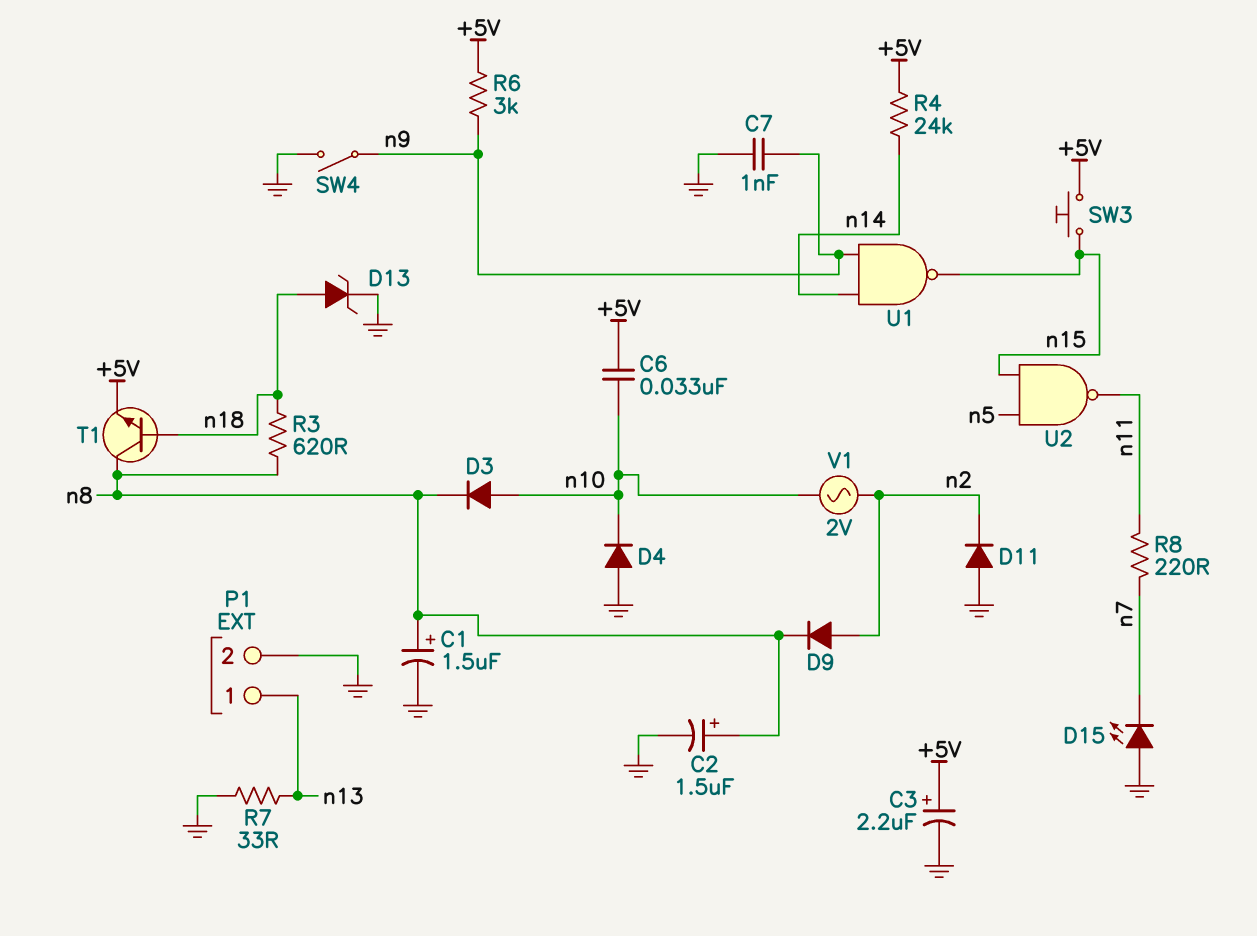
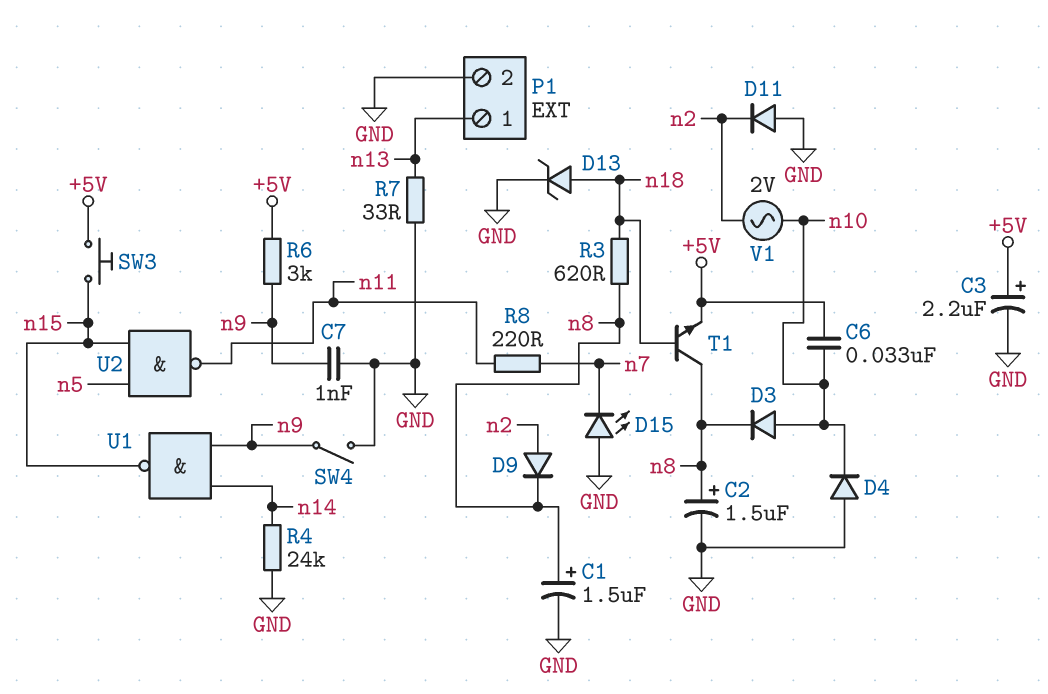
R4: 24k (+5V, n14) -> 24k (GND, n14)

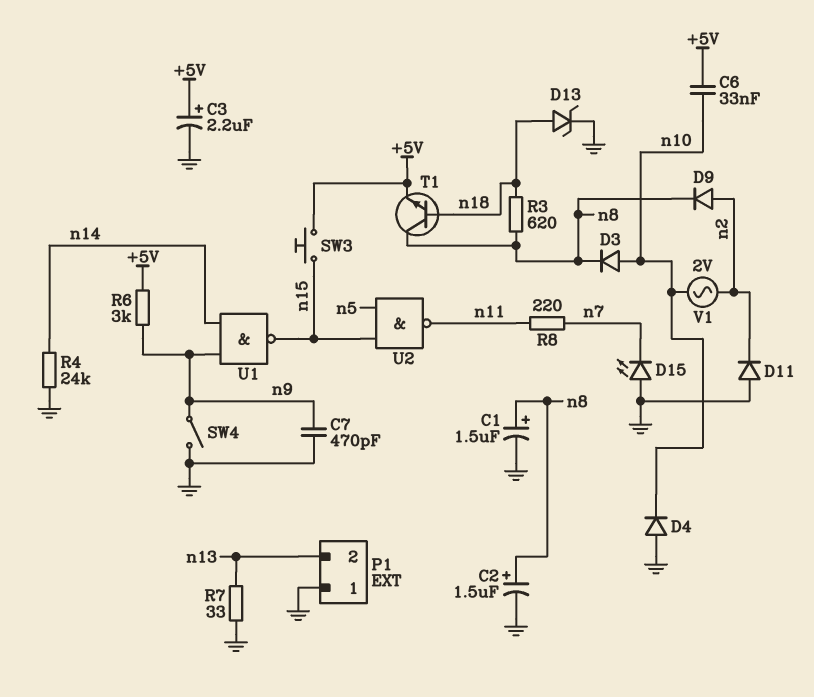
C7: 1nF (GND, n9) -> 470pF (GND, n9)
P1 pin 1: n13 -> GND
P1 pin 2: GND -> n13

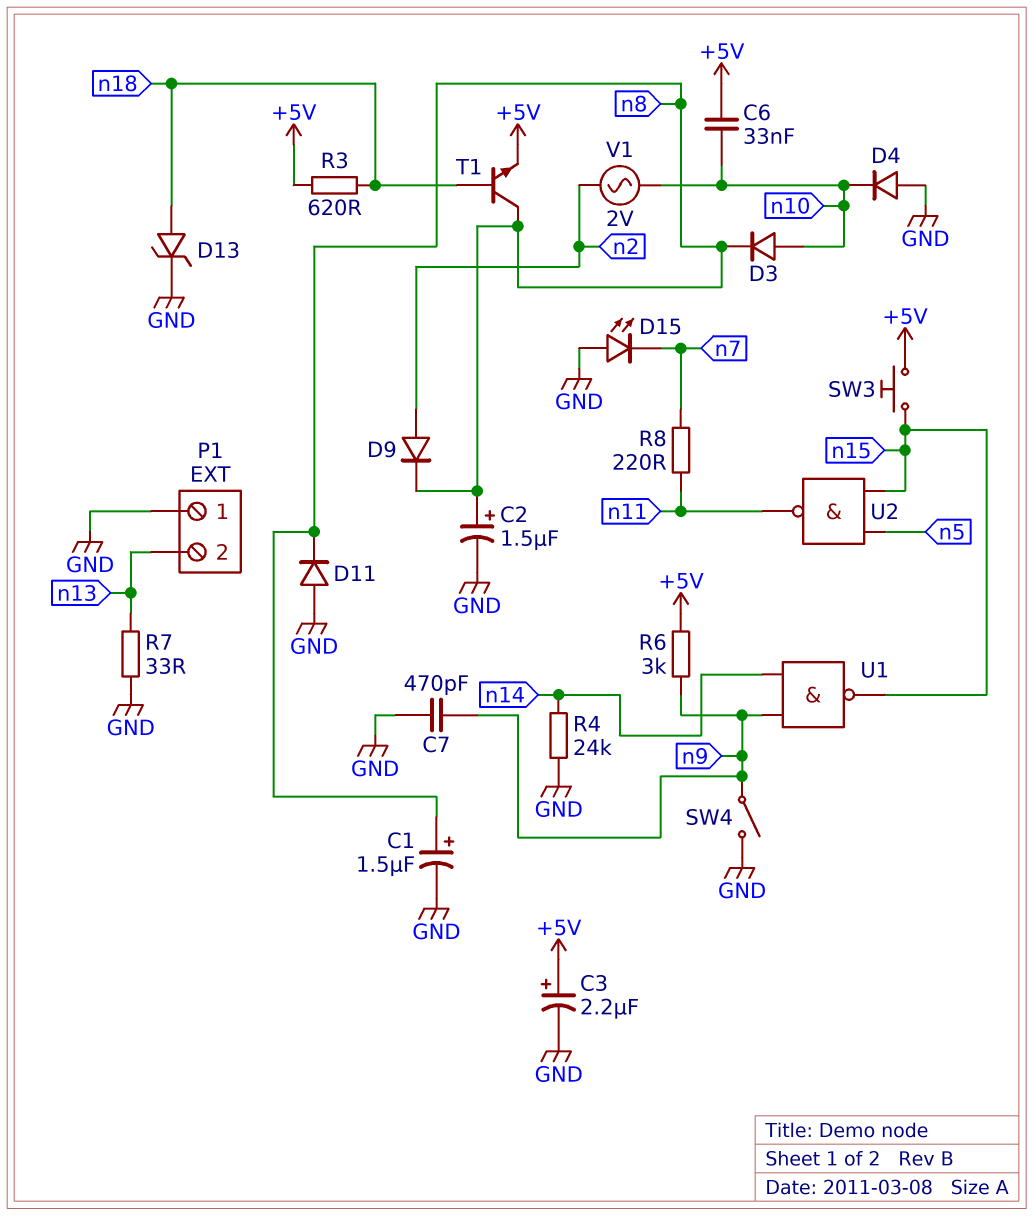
D11: diode (A GND, K n2) -> diode (A GND, K n8)
R3: 620 (n8, n18) -> 620 (+5V, n18)

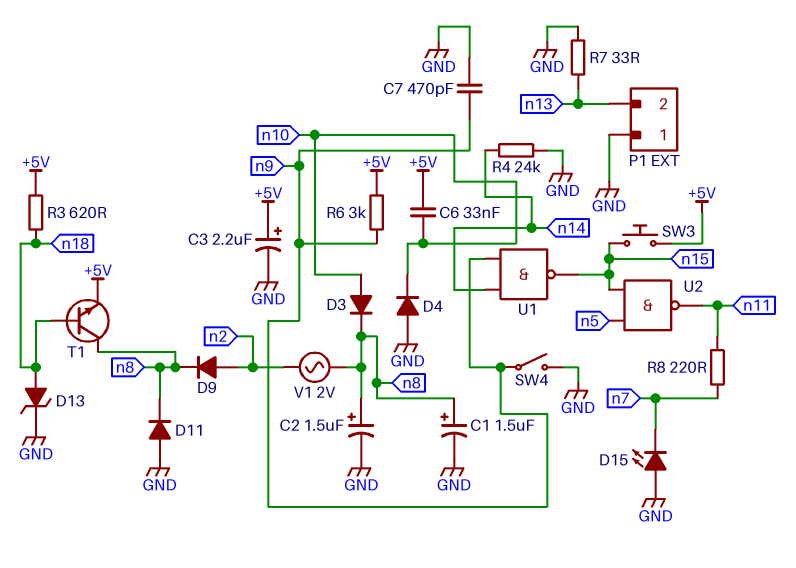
V1: AC 2V (n2, n10) -> AC 2V (n2, n8)

